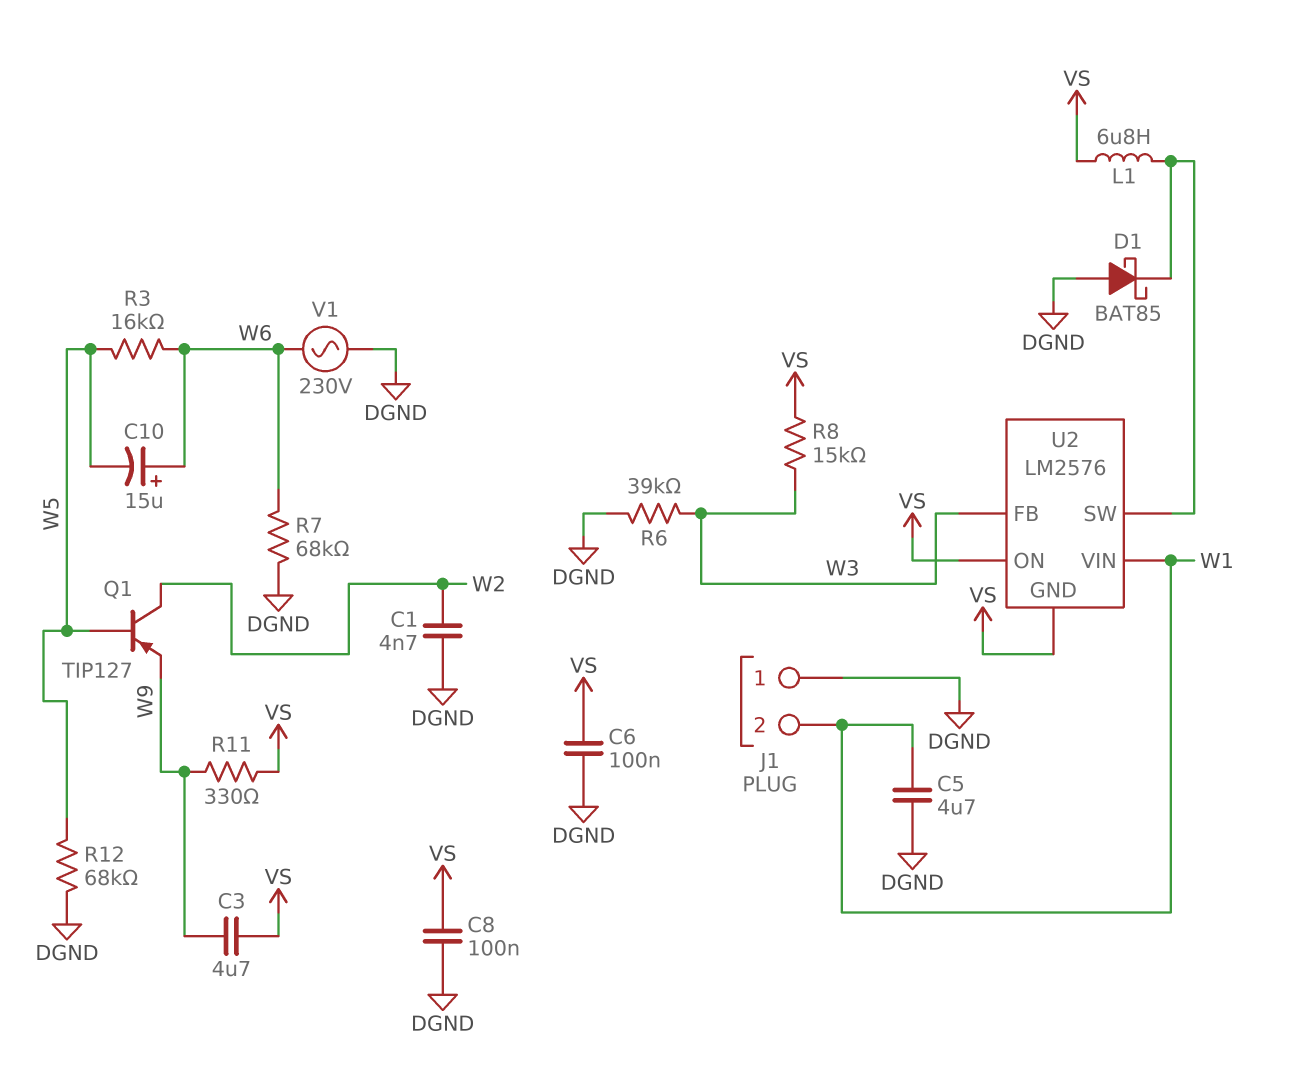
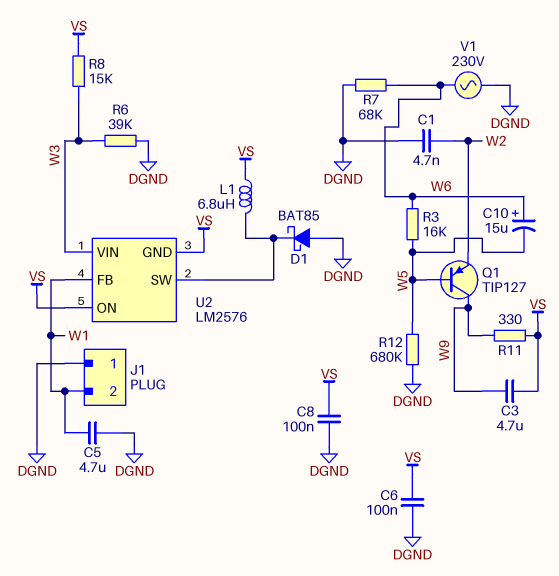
Q1: PNP TIP127 (B W5, C W2, E W9) -> PNP TIP127 (B W5, C W9, E W2)
R12: 68k (DGND, W5) -> 680k (DGND, W5)
U2 pin FB: W3 -> W1
U2 pin VIN: W1 -> W3

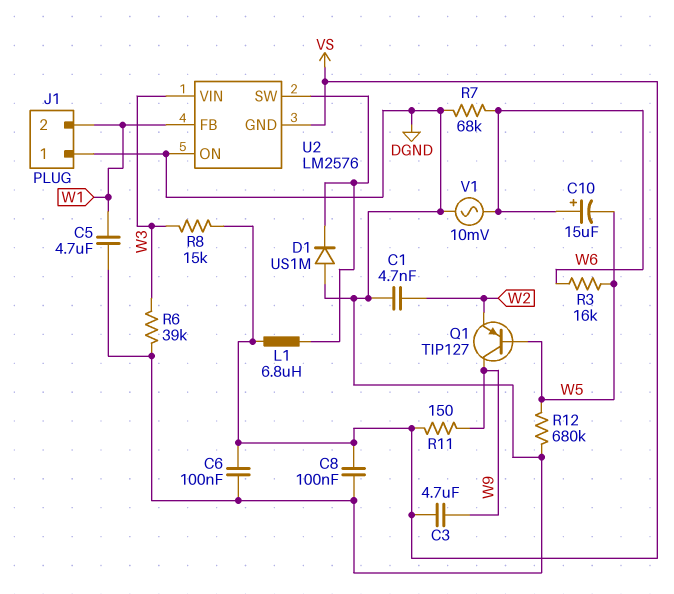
D1: schottky BAT85 (A DGND, K U2/SW) -> diode US1M (A DGND, K U2/SW)
R11: 330 (VS, W9) -> 150 (VS, W9)
U2 pin ON: VS -> DGND
V1: AC 230V (DGND, W6) -> AC 10mV (DGND, W6)

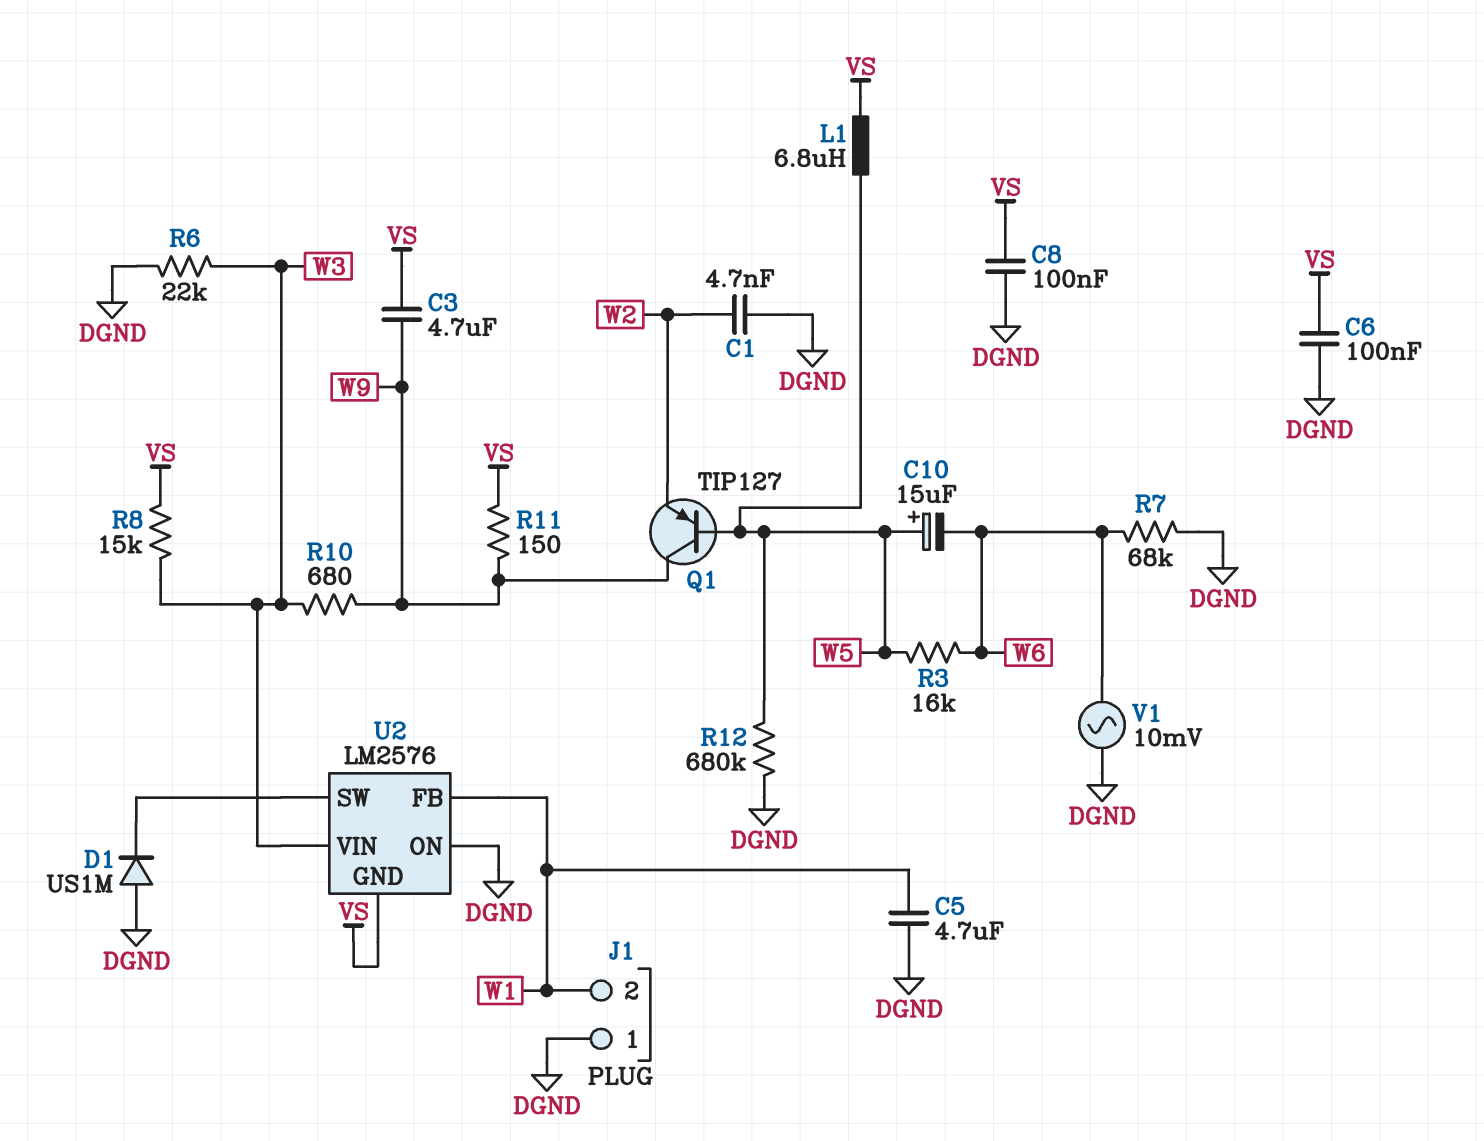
C10: 15uF (plus W6, minus W5) -> 15uF (plus W5, minus W6)
L1: 6.8uH (U2/SW, VS) -> 6.8uH (VS, W5)
R6: 39k (DGND, W3) -> 22k (DGND, W3)
R10: none -> 680 (W3, W9)

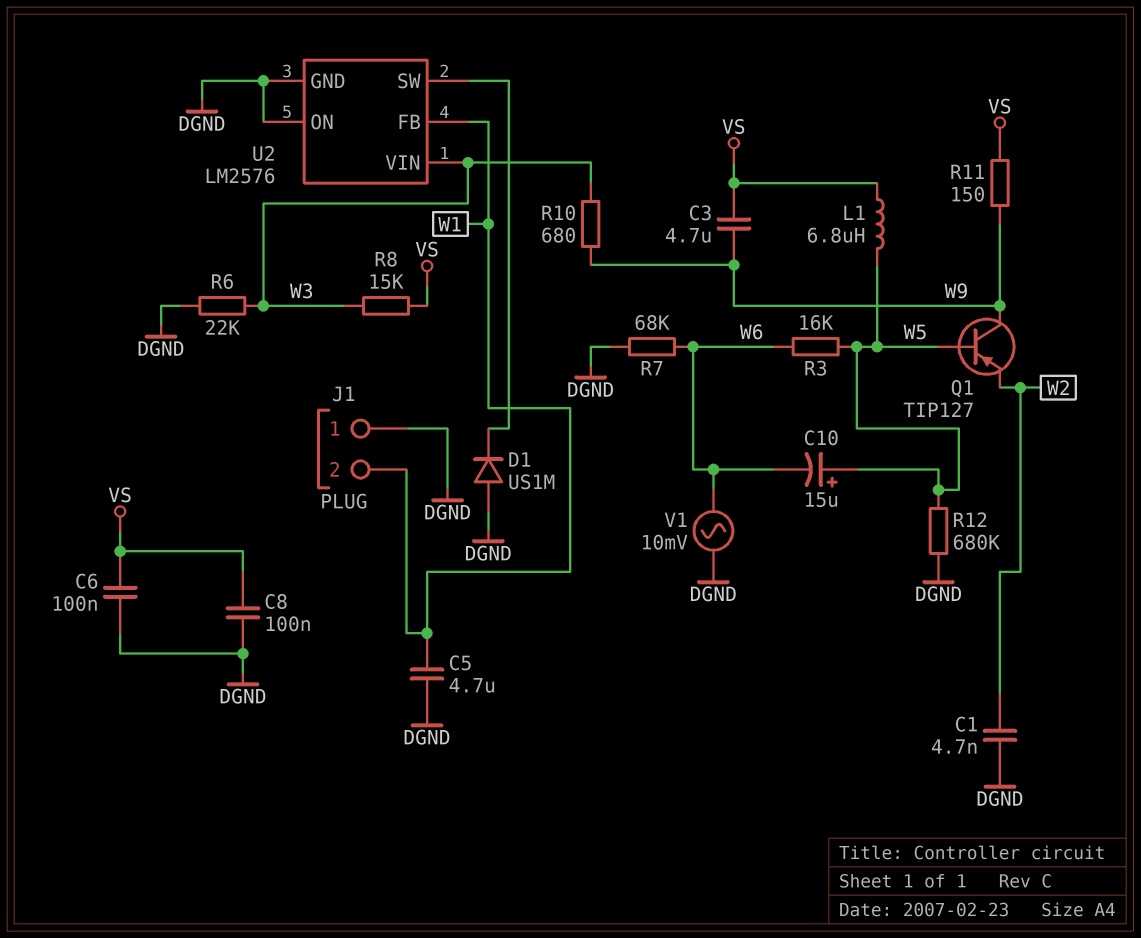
U2 pin GND: VS -> DGND

